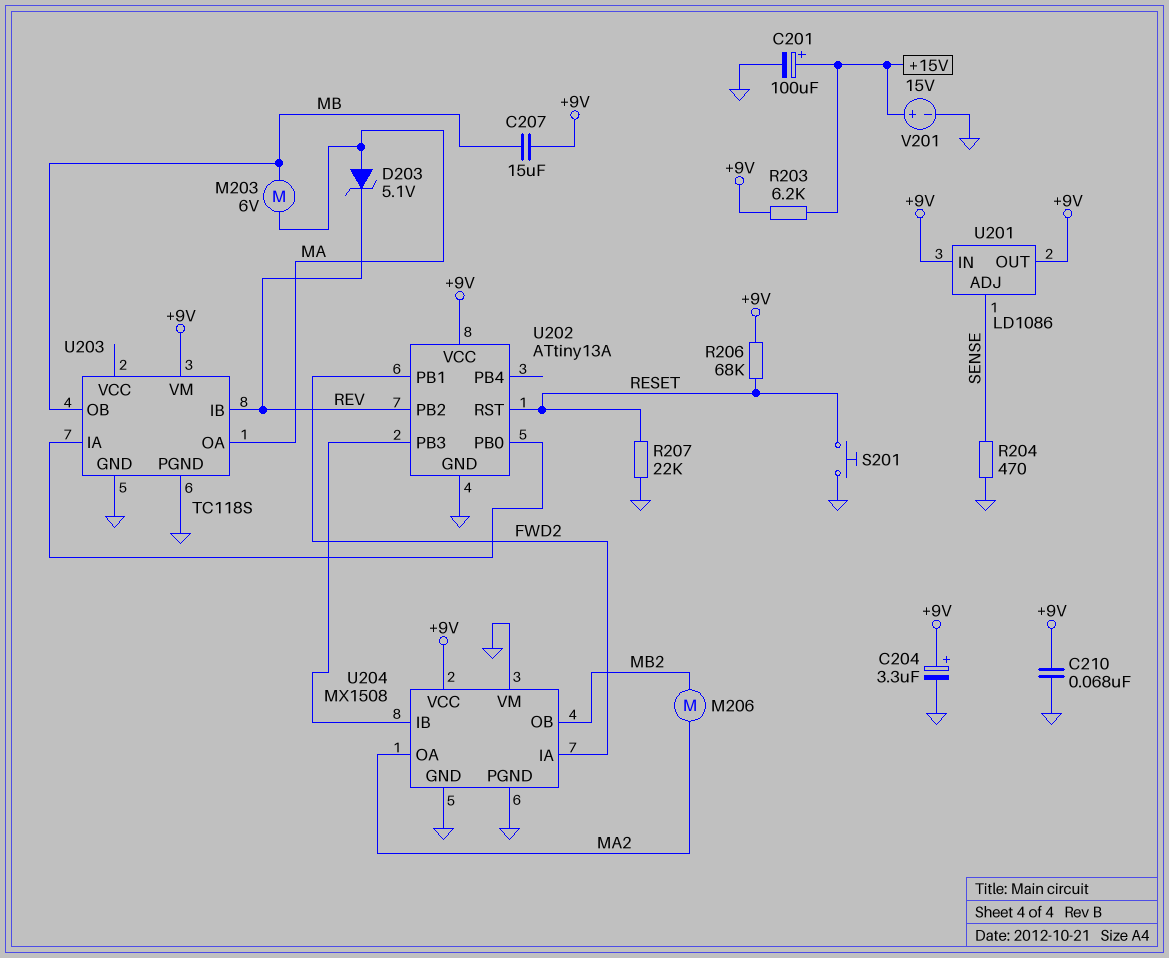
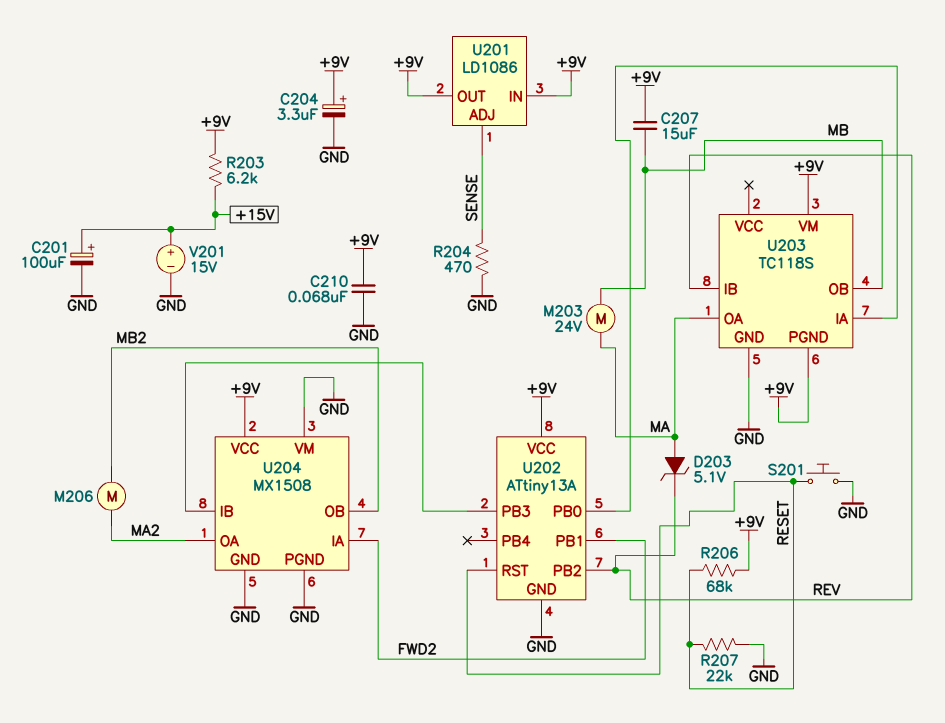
M203: motor 6V (MA, MB) -> motor 24V (MA, MB)
U203 pin PGND: GND -> +9V

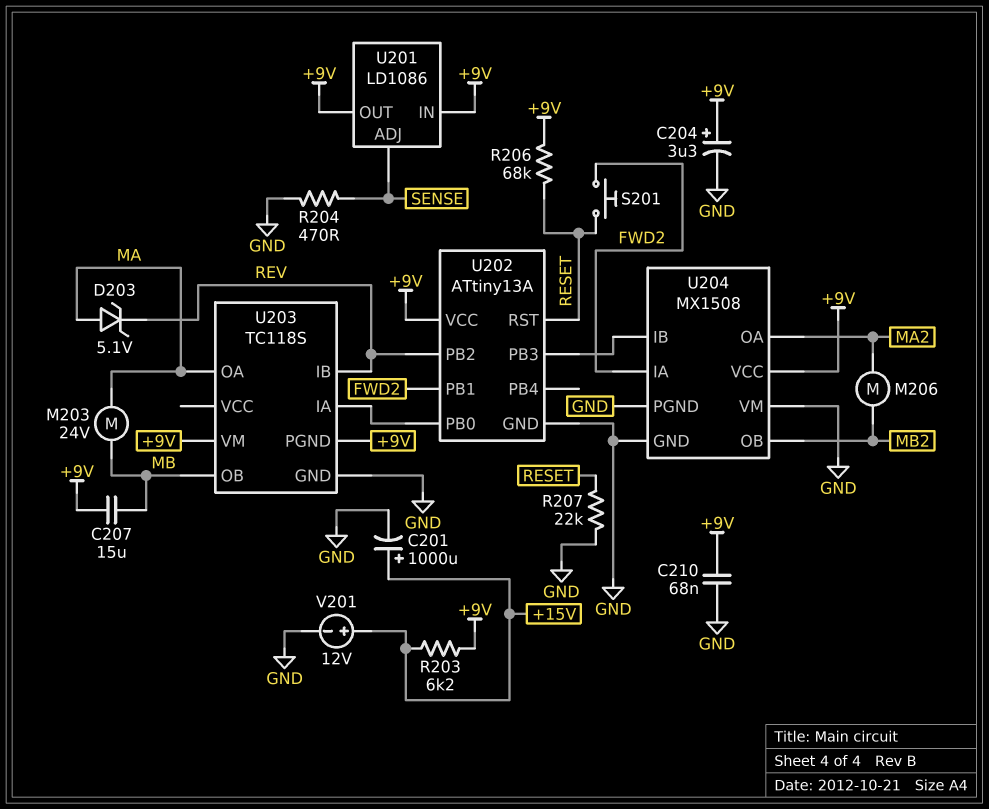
C201: 100uF (plus +15V, minus GND) -> 1000uF (plus +15V, minus GND)
S201: button (GND, RESET) -> button (FWD2, RESET)
V201: 15V (plus +15V, minus GND) -> 12V (plus +15V, minus GND)

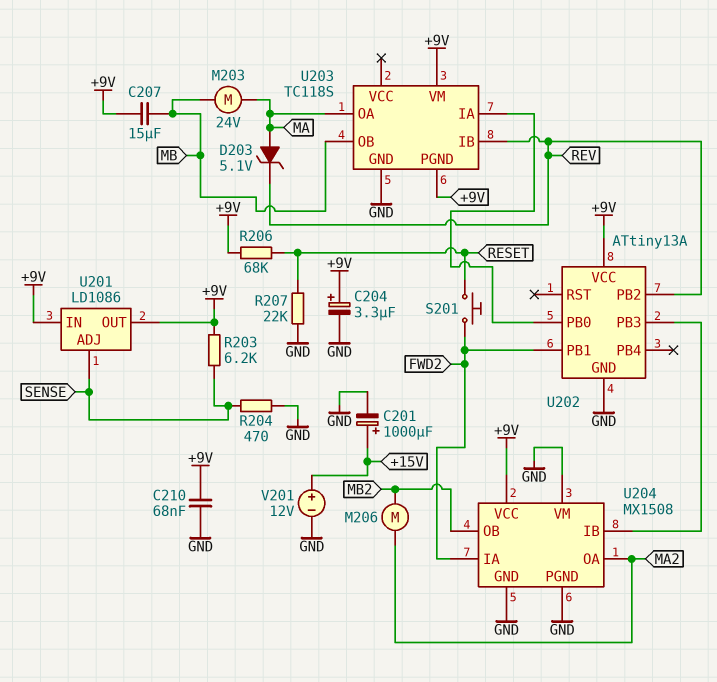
R203: 6.2k (+9V, +15V) -> 6.2k (+9V, SENSE)
U202 pin RST: RESET -> none

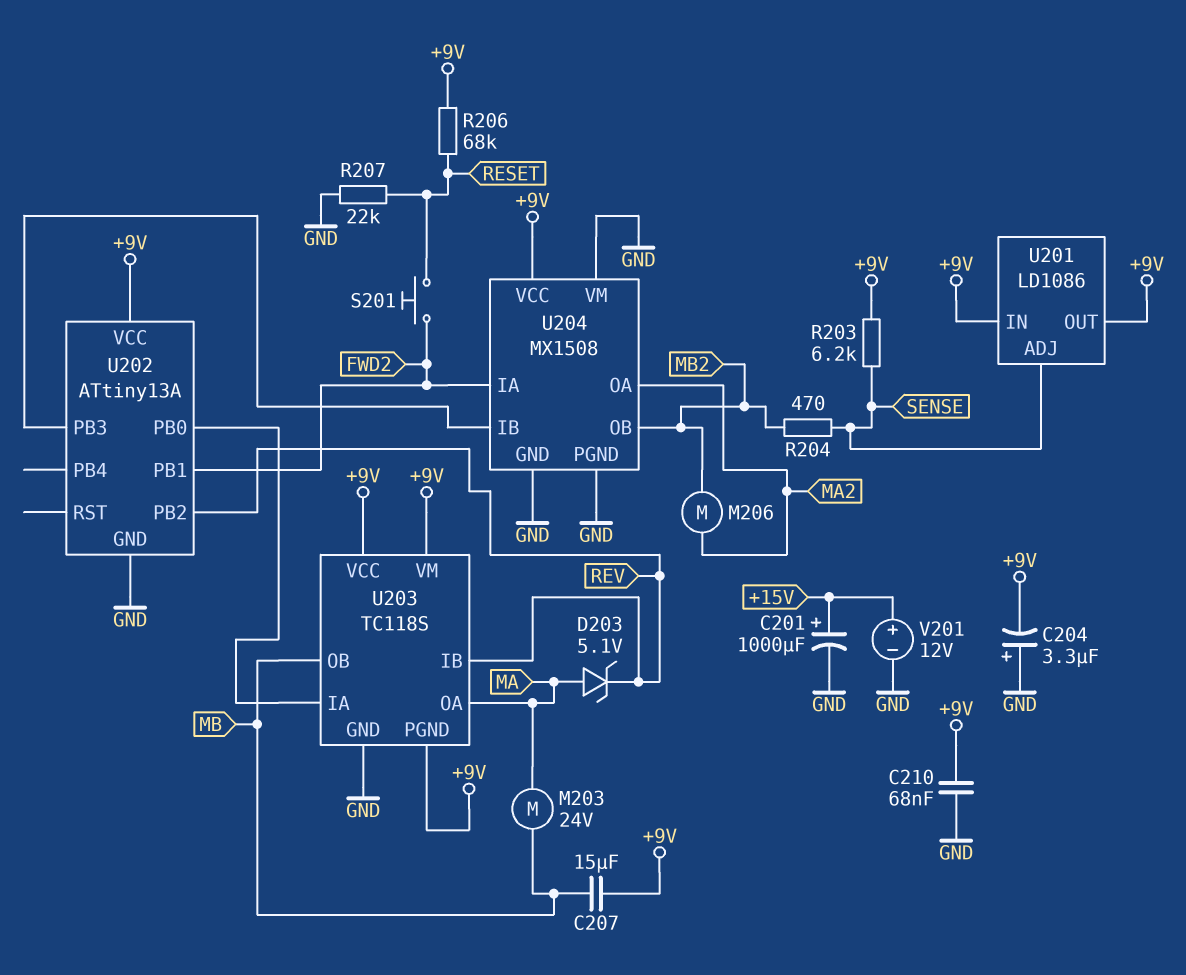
C204: 3.3uF (plus +9V, minus GND) -> 3.3uF (plus GND, minus +9V)
R204: 470 (GND, SENSE) -> 470 (MB2, SENSE)
U203 pin VCC: none -> +9V

